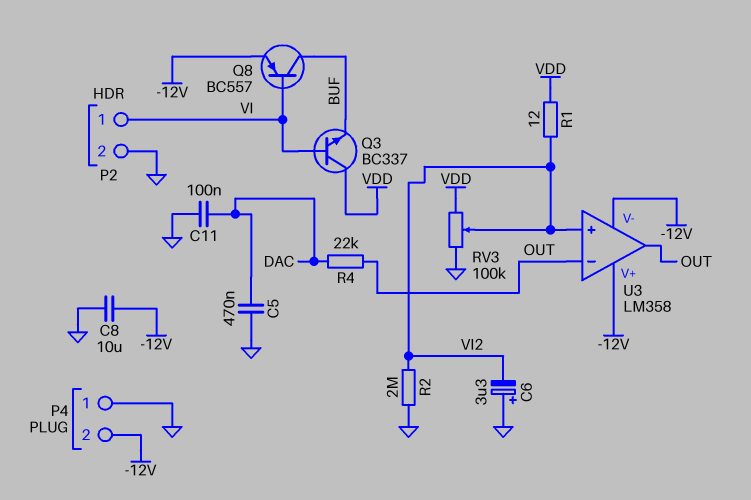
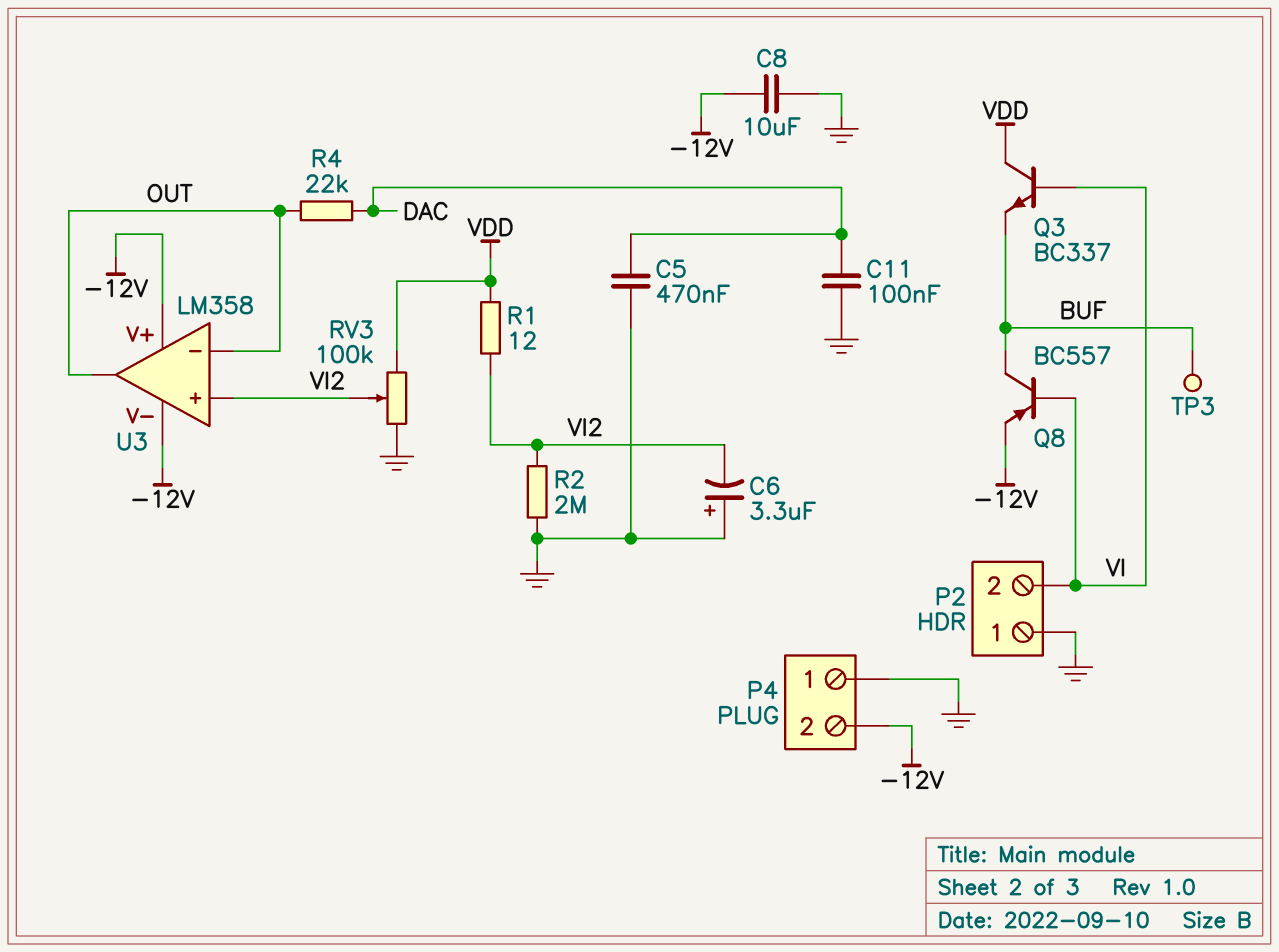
P2 pin 1: VI -> GND
P2 pin 2: GND -> VI
TP3: none -> test point (BUF)

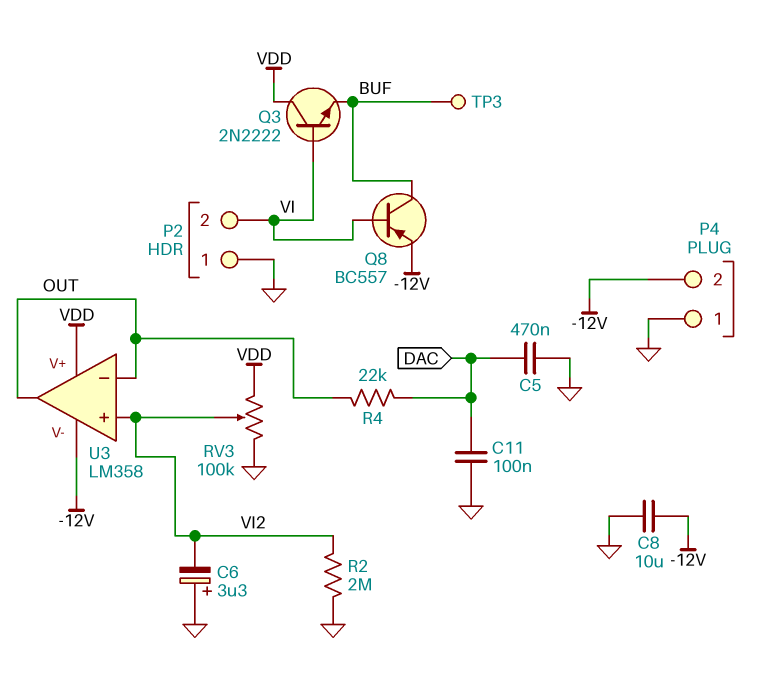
Q3: NPN BC337 (B VI, C VDD, E BUF) -> NPN 2N2222 (B VI, C VDD, E BUF)
R1: 12 (VDD, VI2) -> none
U3 pin V+: -12V -> VDD

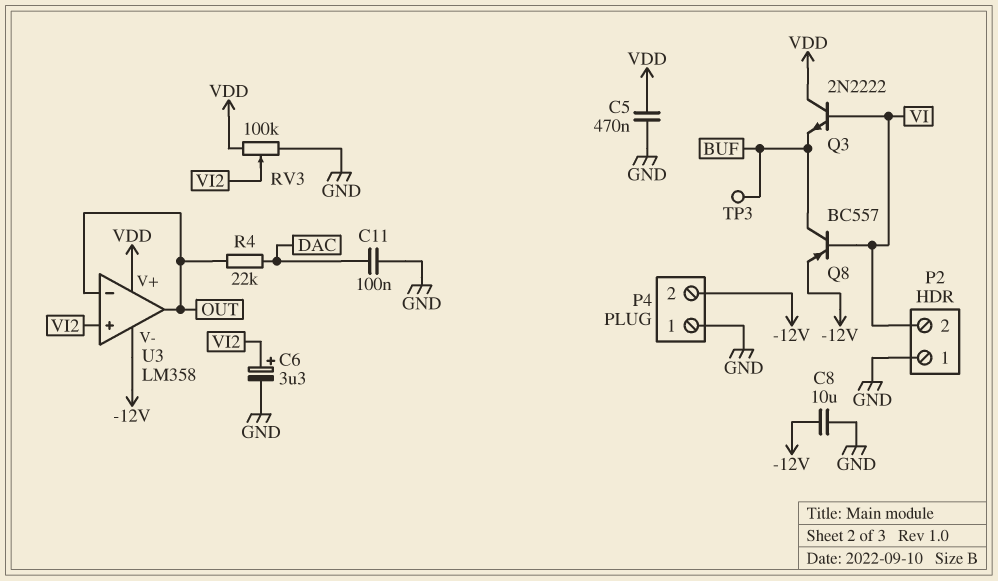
C5: 470nF (DAC, GND) -> 470nF (GND, VDD)
C6: 3.3uF (plus GND, minus VI2) -> 3.3uF (plus VI2, minus GND)
R2: 2M (GND, VI2) -> none

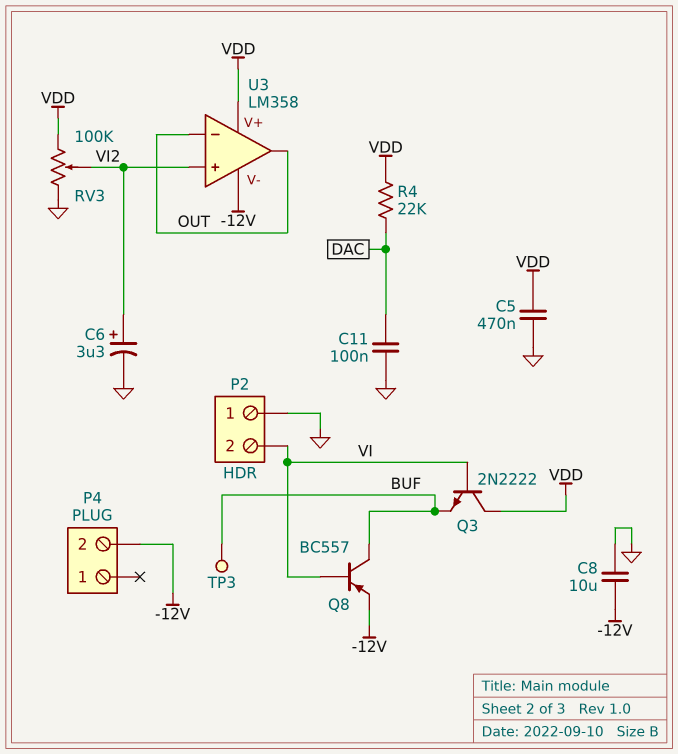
P4 pin 1: GND -> none
R4: 22k (DAC, OUT) -> 22k (DAC, VDD)

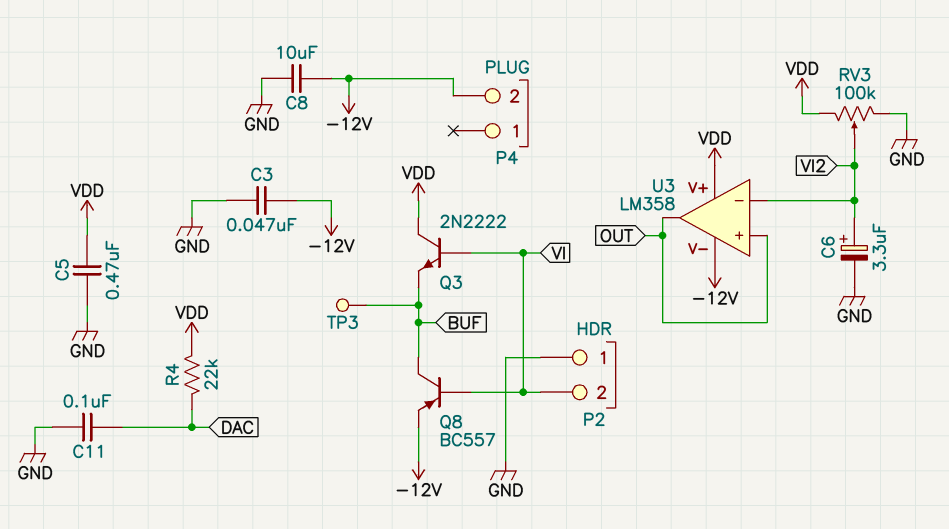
C3: none -> 47nF (-12V, GND)
U3 pin in+: VI2 -> OUT
U3 pin in-: OUT -> VI2

